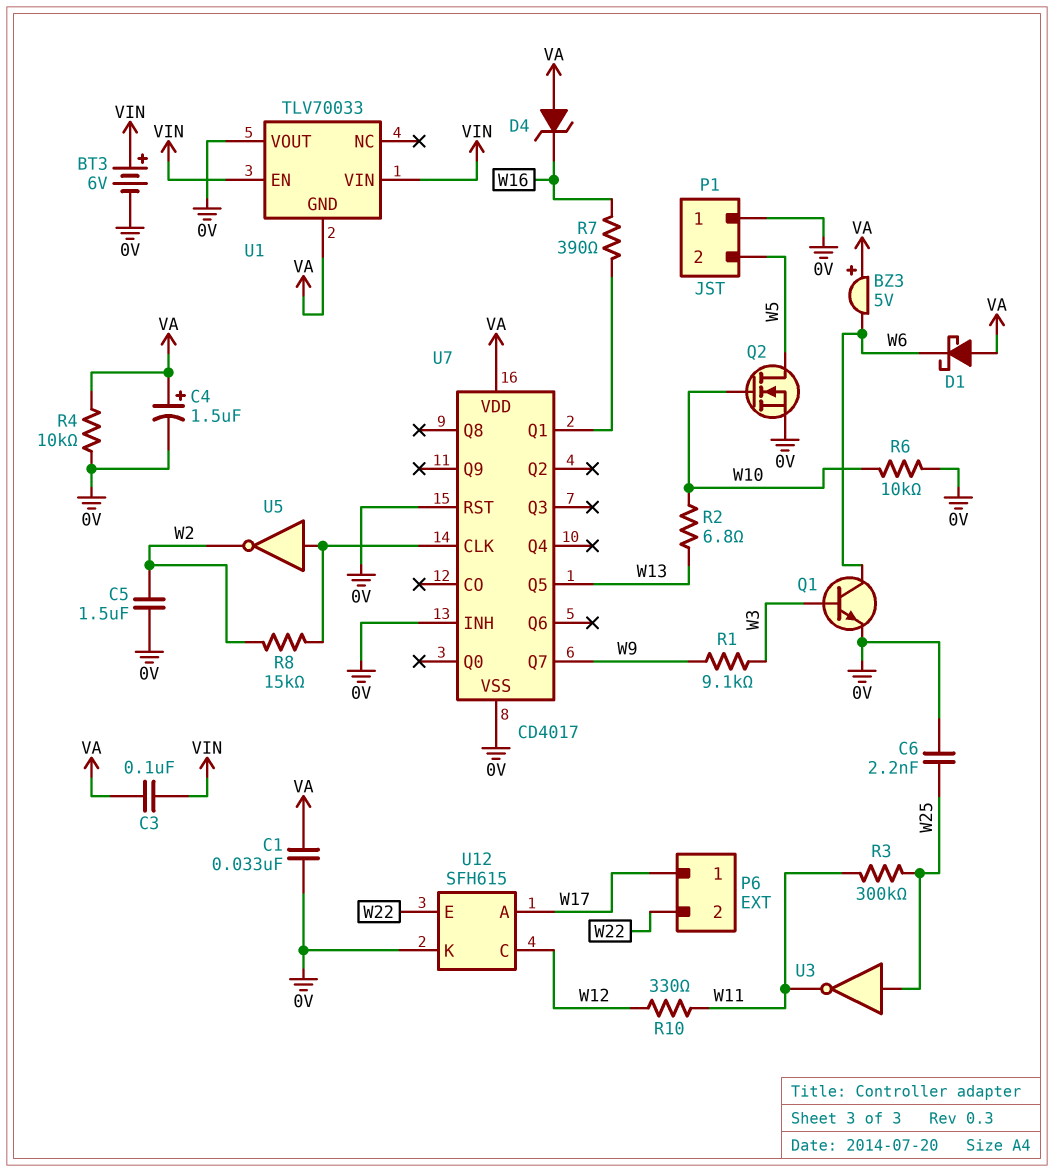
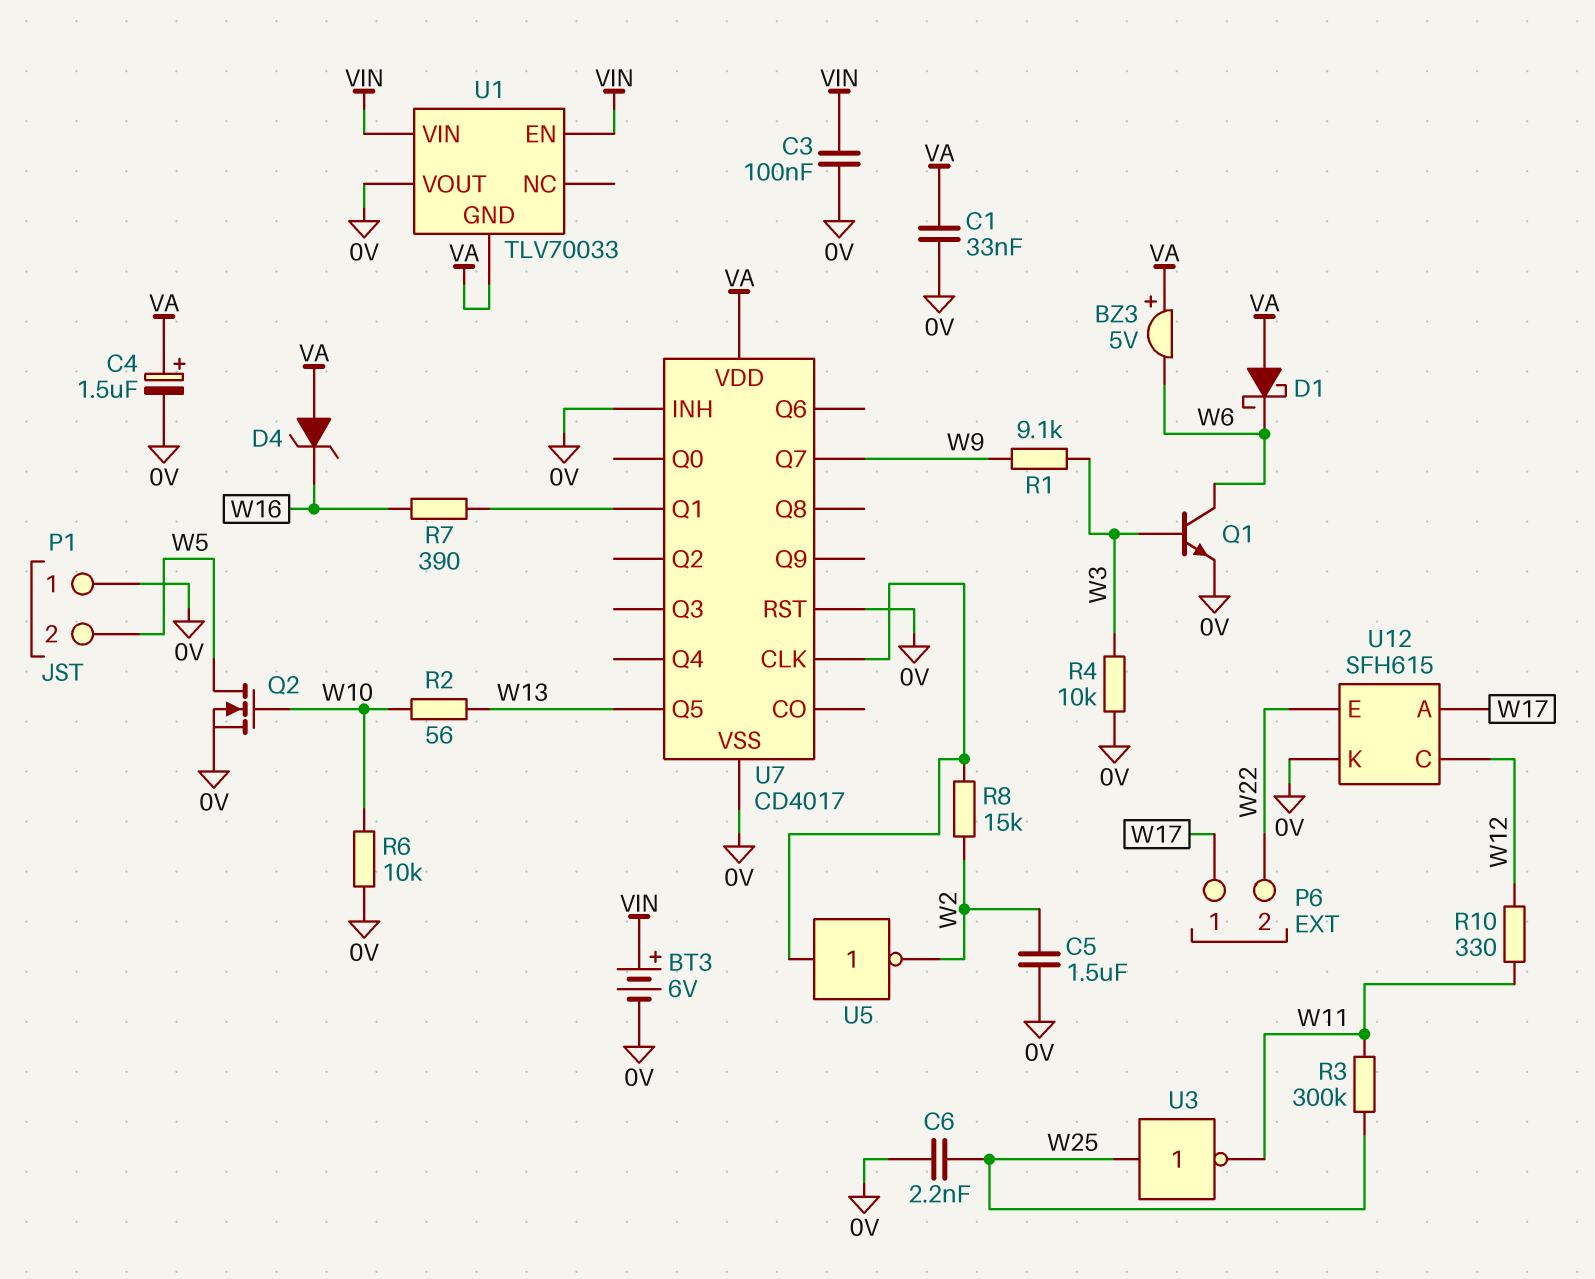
C3: 100nF (VA, VIN) -> 100nF (0V, VIN)
R2: 6.8 (W10, W13) -> 56 (W10, W13)
R4: 10k (0V, VA) -> 10k (0V, W3)

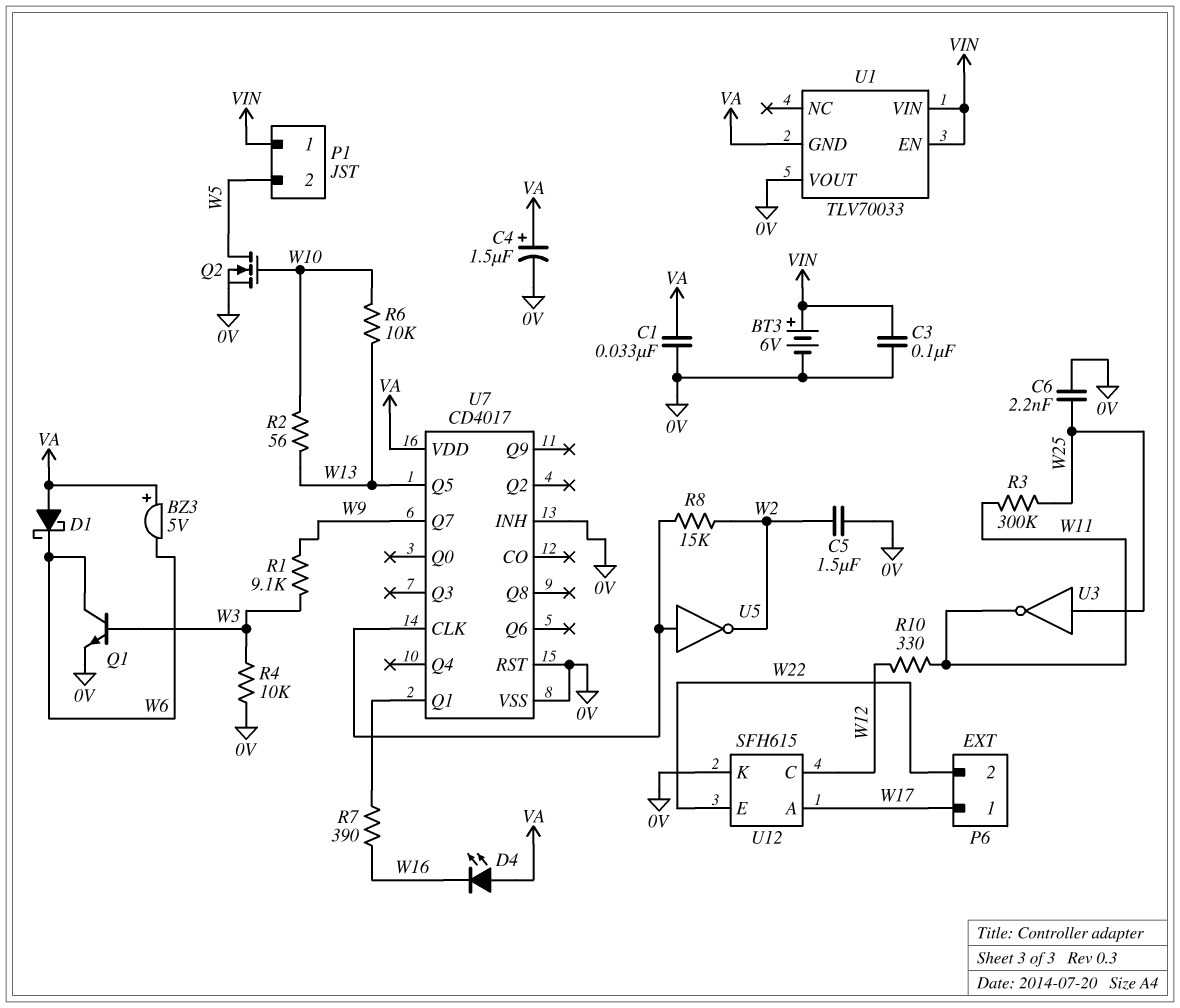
D4: zener (A VA, K W16) -> LED (A VA, K W16)
P1 pin 1: 0V -> VIN
R6: 10k (0V, W10) -> 10k (W10, W13)

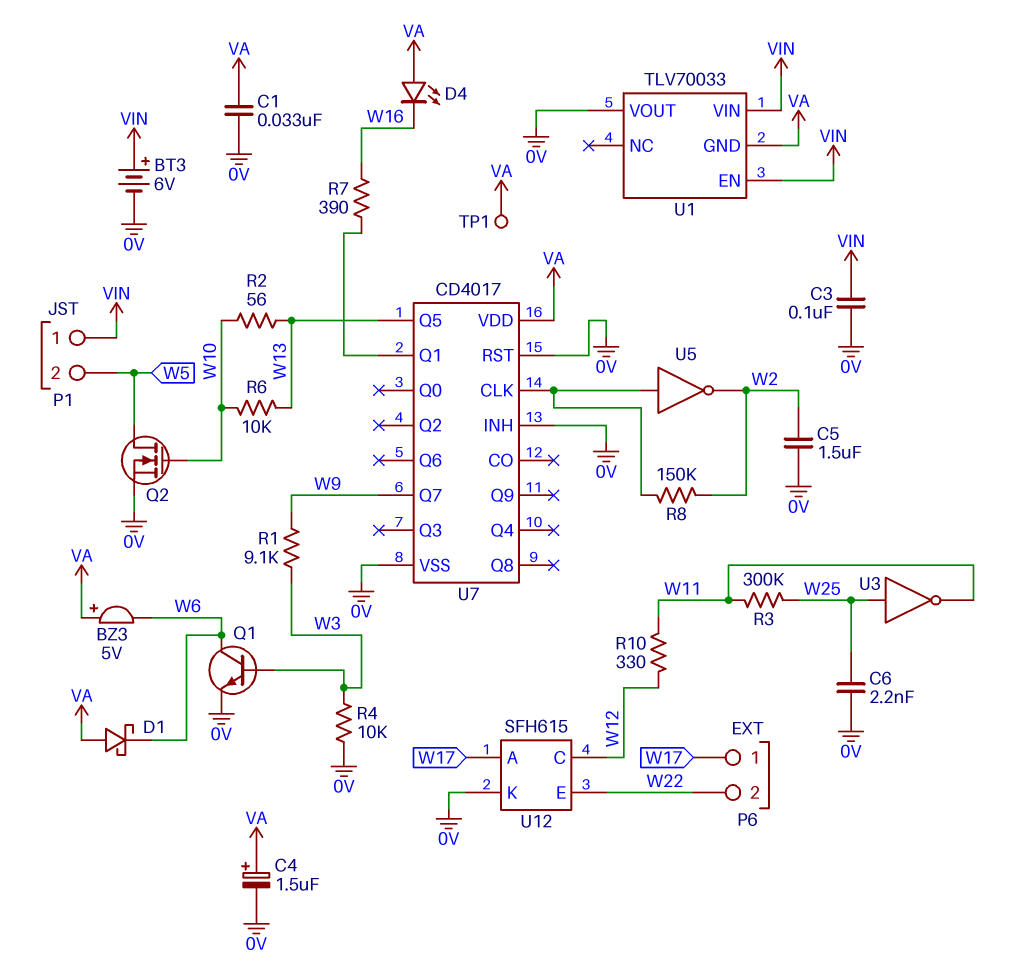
R8: 15k (U7/CLK, W2) -> 150k (U7/CLK, W2)
TP1: none -> test point (VA)

